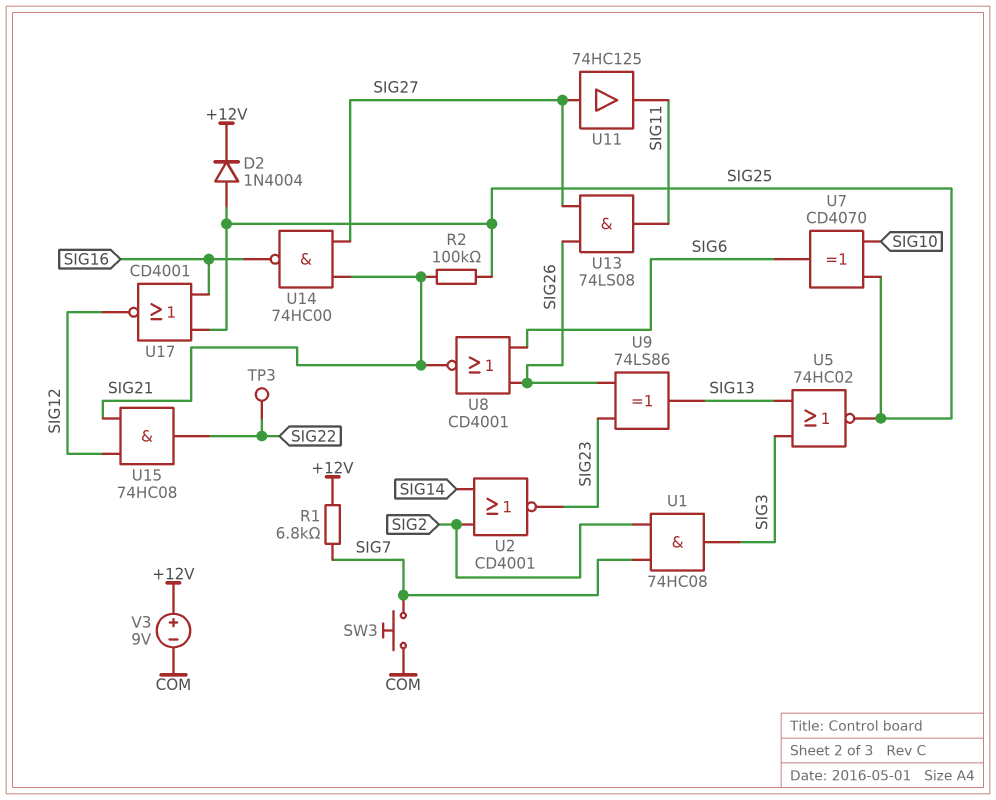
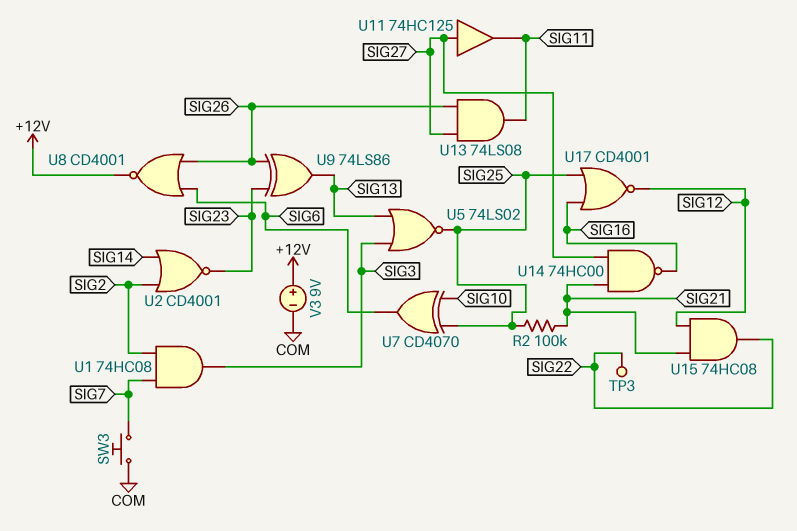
D2: diode 1N4004 (A SIG25, K +12V) -> none
R1: 6.8k (+12V, SIG7) -> none
U5: NOR 74HC02 (in SIG3, in SIG13, out SIG25) -> NOR 74LS02 (in SIG3, in SIG13, out SIG25)
U8: NOR CD4001 (in SIG6, in SIG26, out SIG21) -> NOR CD4001 (in SIG6, in SIG26, out +12V)

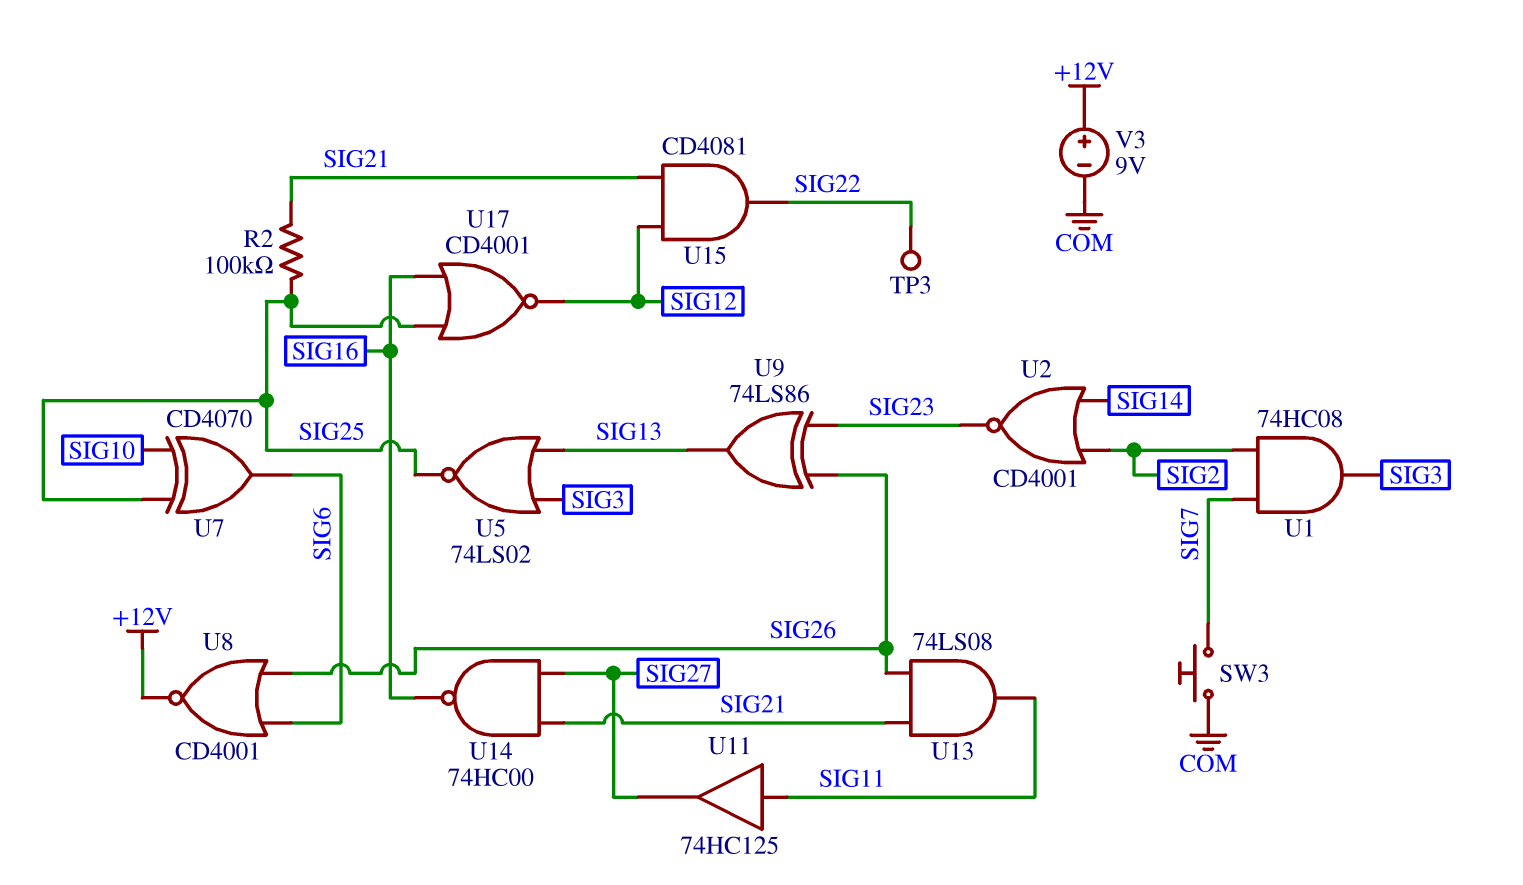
U11: buffer 74HC125 (in SIG27, out SIG11) -> buffer 74HC125 (in SIG11, out SIG27)
U13: AND 74LS08 (in SIG26, in SIG27, out SIG11) -> AND 74LS08 (in SIG21, in SIG26, out SIG11)
U15: AND 74HC08 (in SIG12, in SIG21, out SIG22) -> AND CD4081 (in SIG12, in SIG21, out SIG22)

